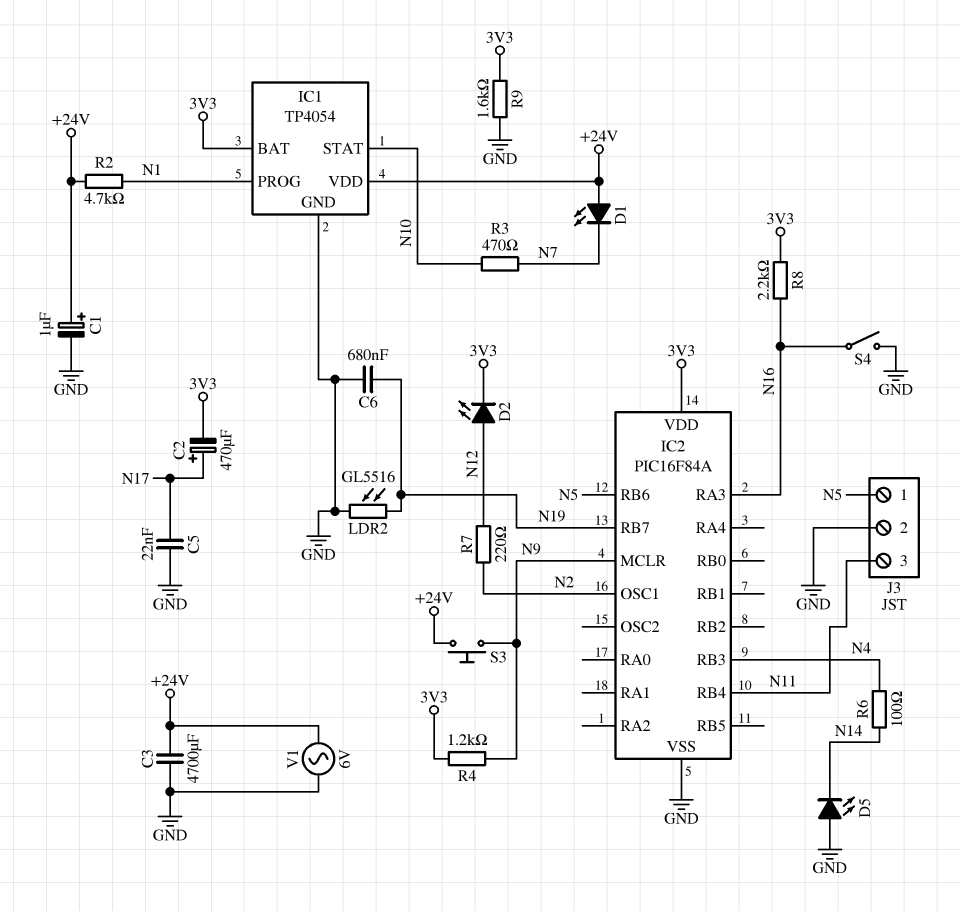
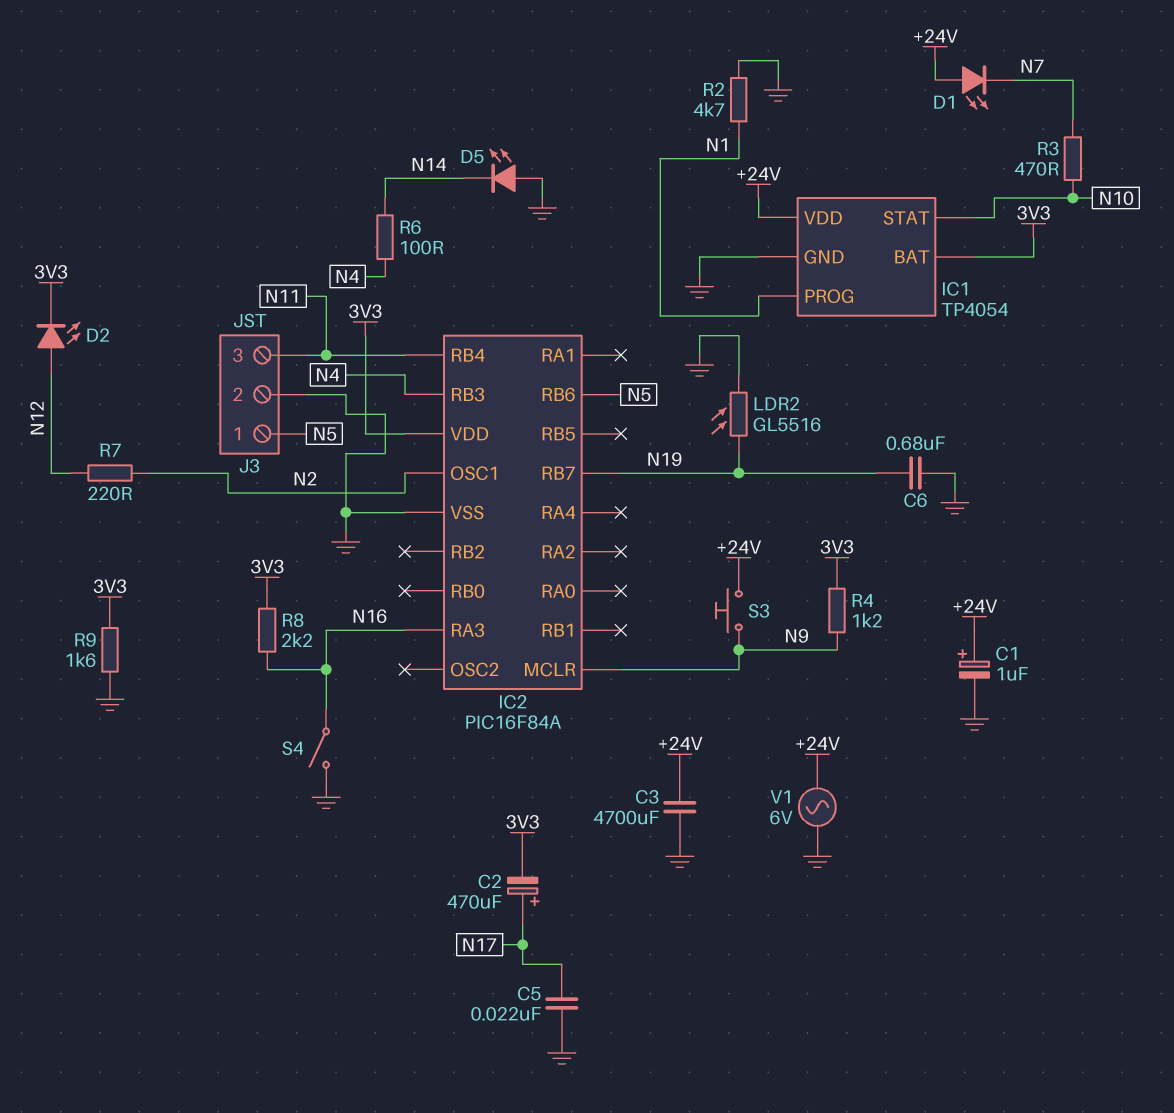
R2: 4.7k (+24V, N1) -> 4.7k (GND, N1)

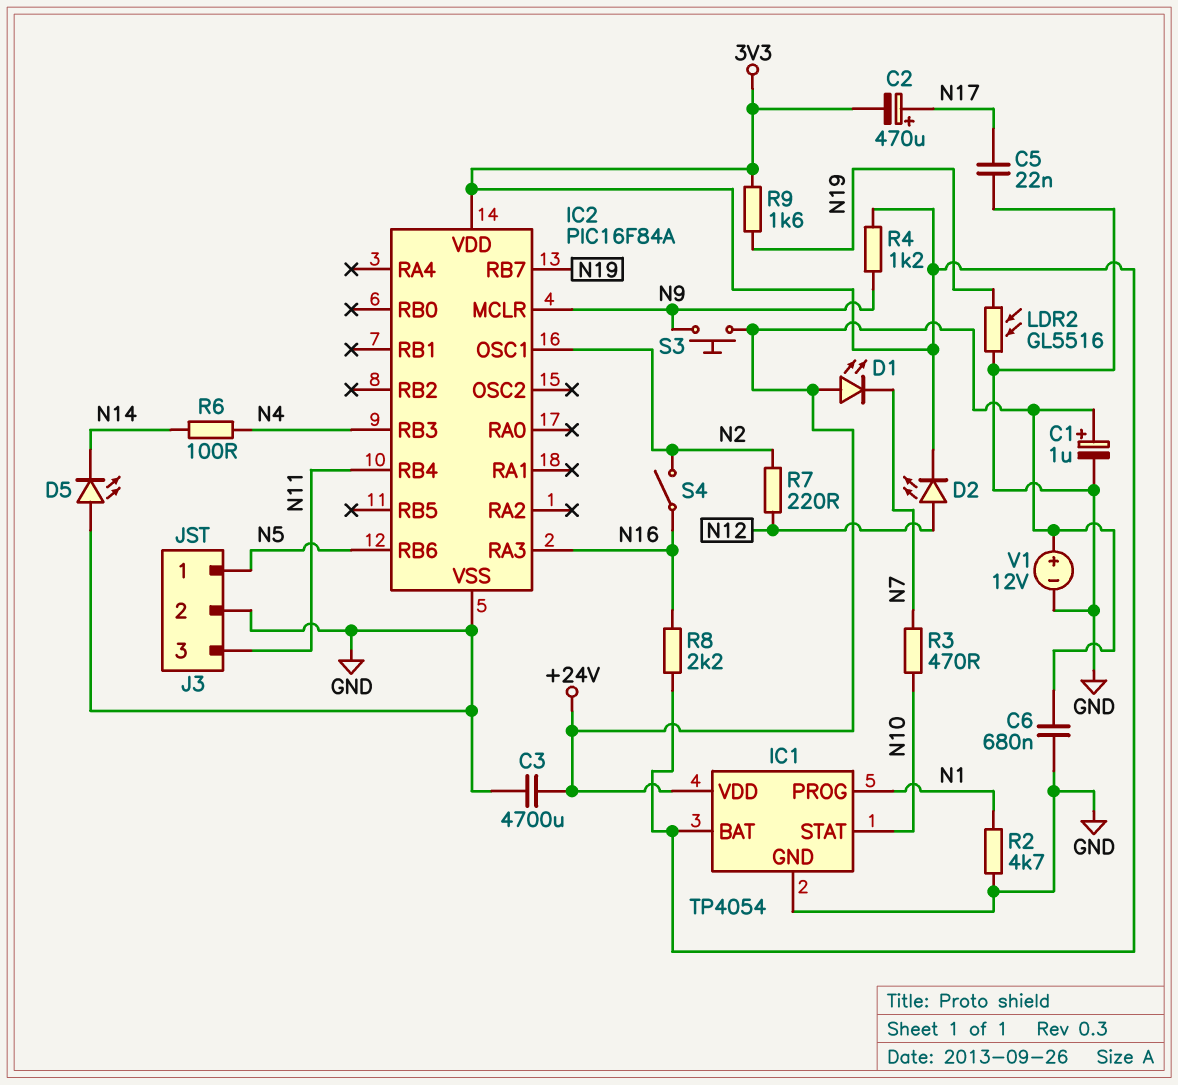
C6: 680nF (GND, N19) -> 680nF (+24V, GND)
R9: 1.6k (3V3, GND) -> 1.6k (3V3, N19)
S4: switch (GND, N16) -> switch (N2, N16)
V1: AC 6V (+24V, GND) -> 12V (plus +24V, minus GND)

